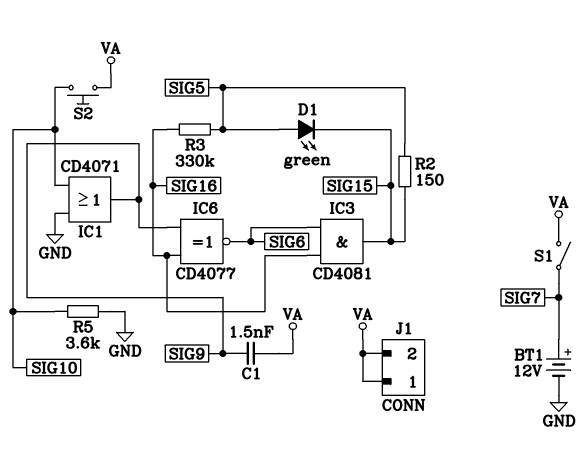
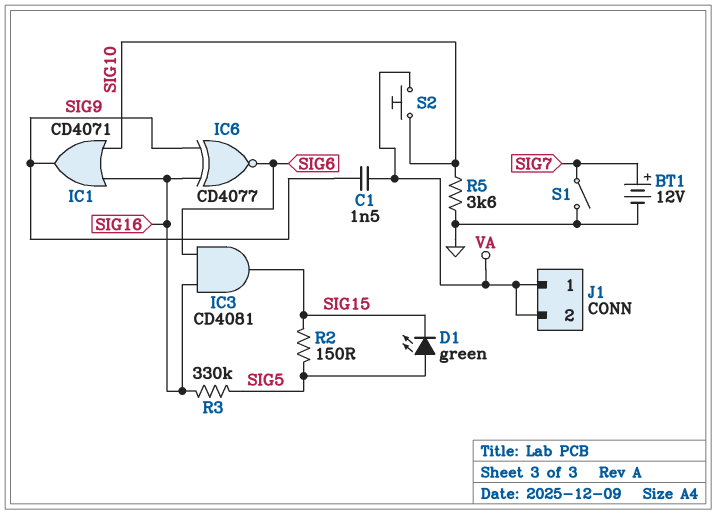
IC1: OR CD4071 (in GND, in SIG10, out SIG9) -> OR CD4071 (in SIG10, in SIG16, out SIG9)
S1: switch (SIG7, VA) -> switch (GND, SIG7)

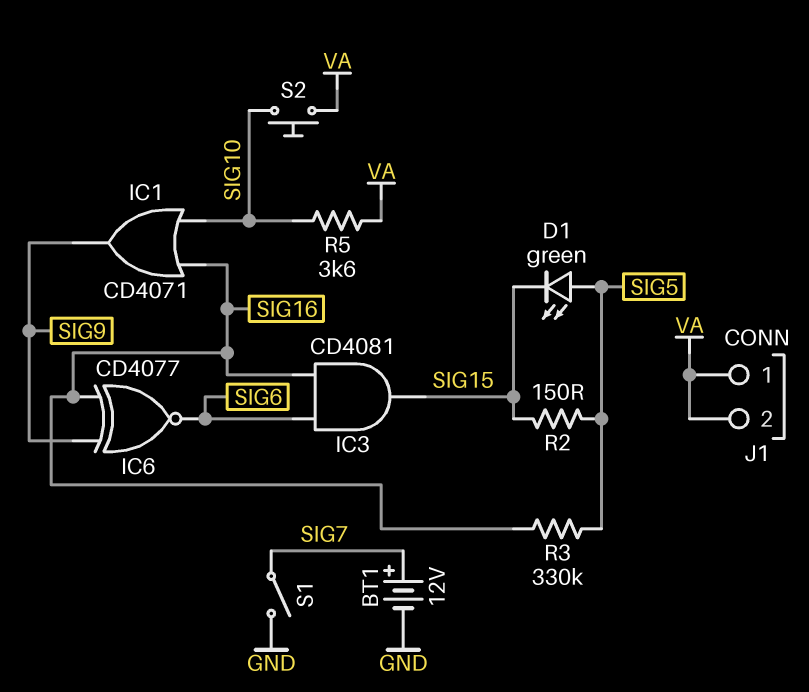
C1: 1.5nF (SIG9, VA) -> none
R5: 3.6k (GND, SIG10) -> 3.6k (SIG10, VA)

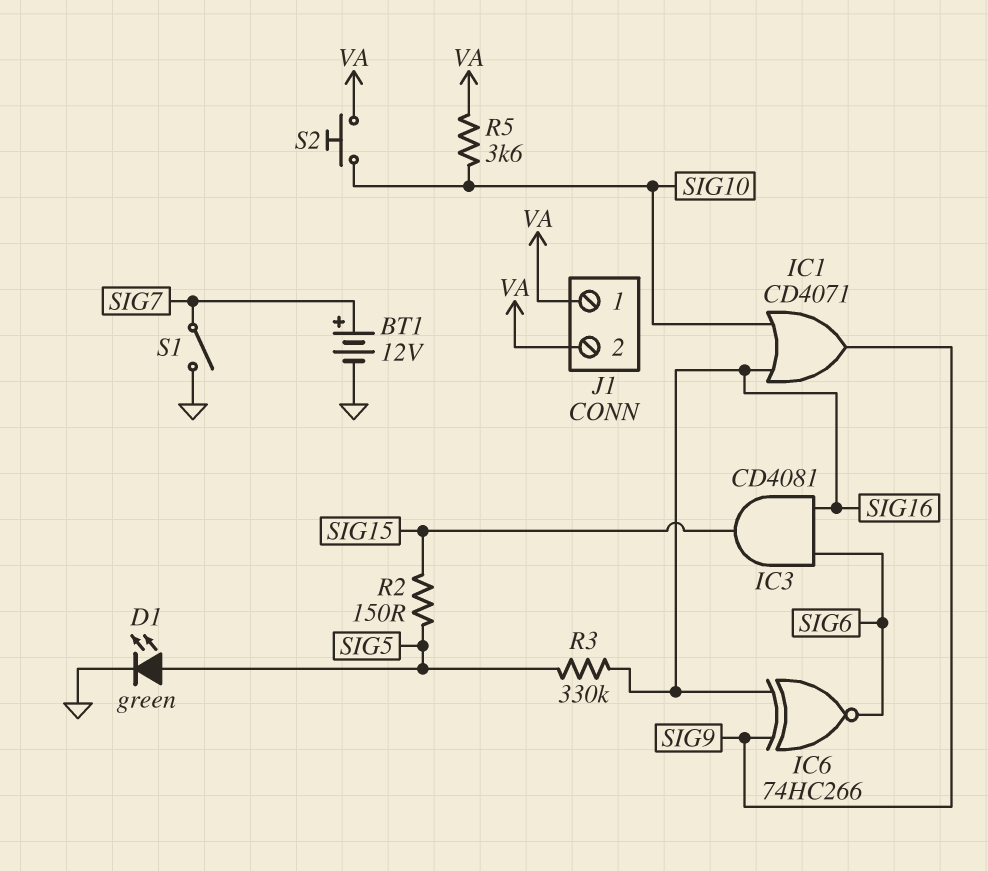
D1: LED green (A SIG5, K SIG15) -> LED green (A SIG5, K GND)
IC6: XNOR CD4077 (in SIG9, in SIG16, out SIG6) -> XNOR 74HC266 (in SIG9, in SIG16, out SIG6)

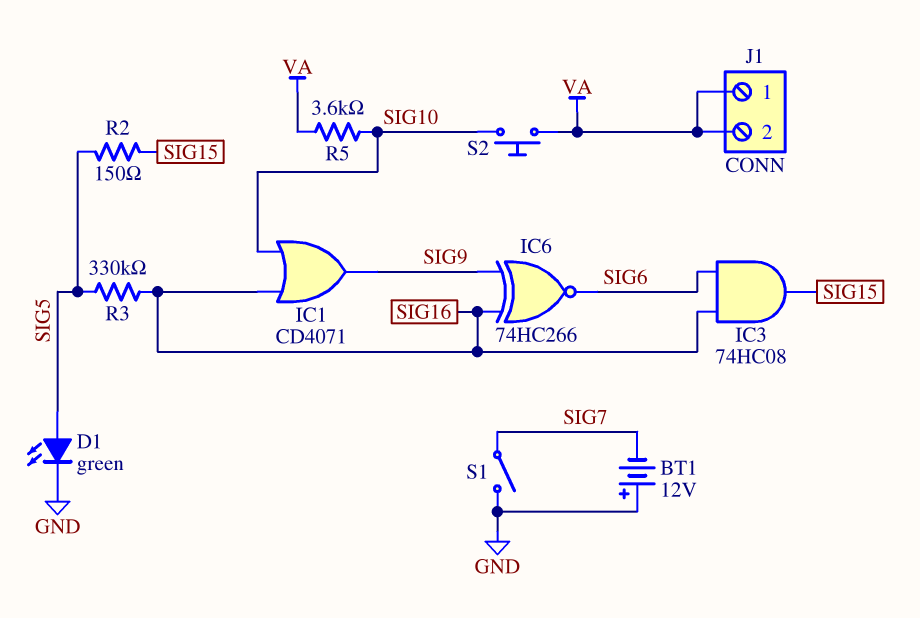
BT1: 12V (plus SIG7, minus GND) -> 12V (plus GND, minus SIG7)
IC3: AND CD4081 (in SIG6, in SIG16, out SIG15) -> AND 74HC08 (in SIG6, in SIG16, out SIG15)

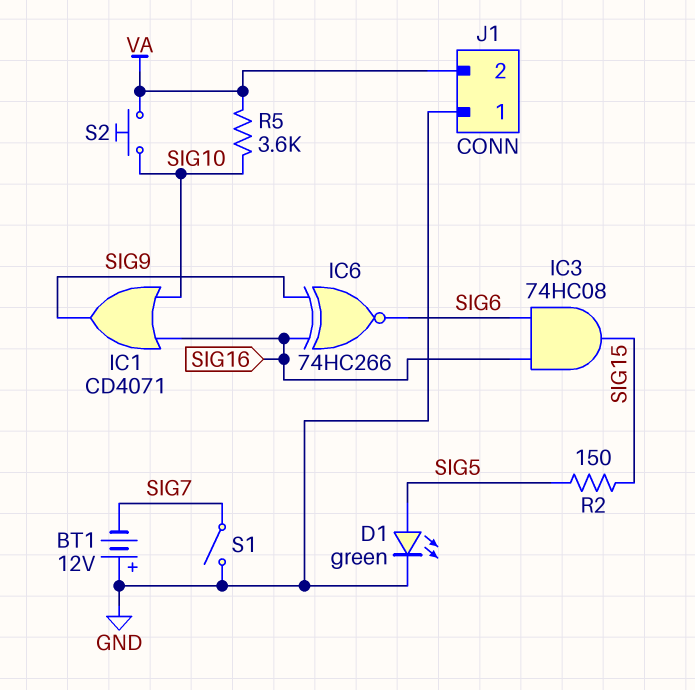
J1 pin 1: VA -> GND
R3: 330k (SIG5, SIG16) -> none

